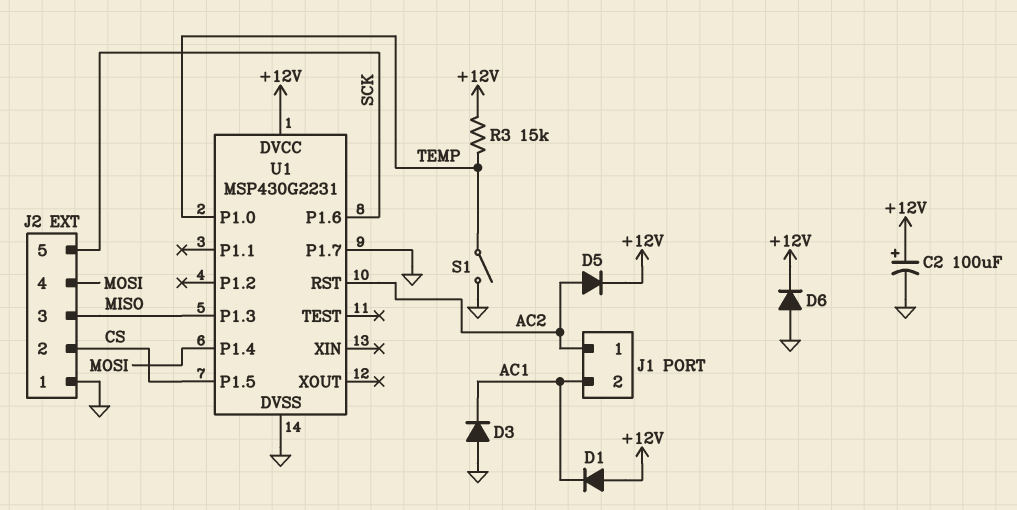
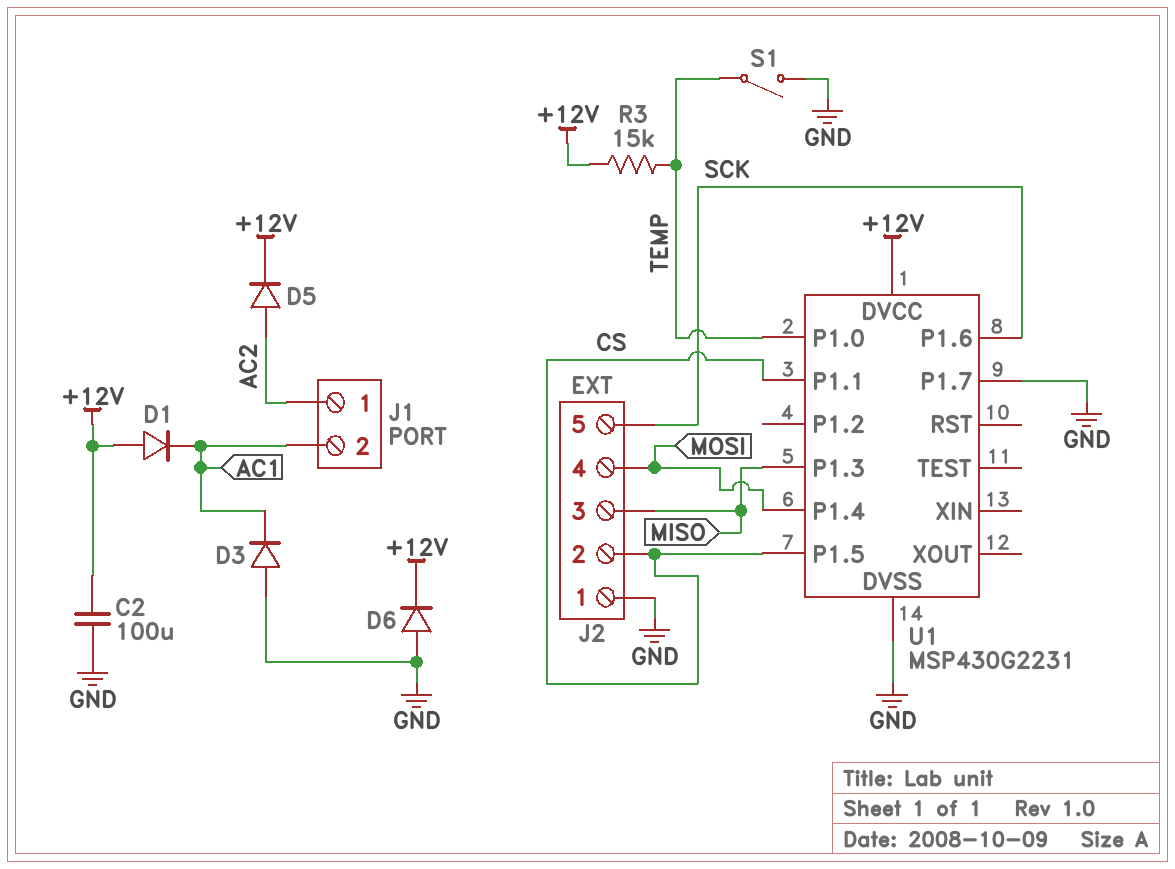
C2: 100uF (plus +12V, minus GND) -> 100uF (+12V, GND)
U1 pin P1.1: none -> CS
U1 pin RST: AC2 -> none

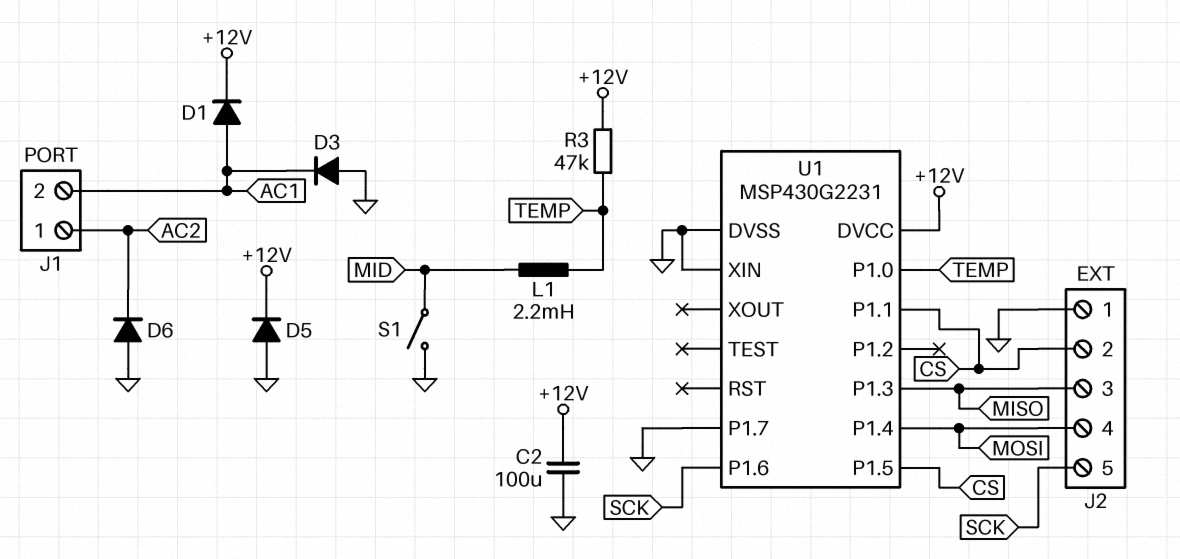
D1: diode (A +12V, K AC1) -> diode (A AC1, K +12V)
D5: diode (A AC2, K +12V) -> diode (A GND, K +12V)
D6: diode (A GND, K +12V) -> diode (A GND, K AC2)
L1: none -> 2.2mH (MID, TEMP)
R3: 15k (+12V, TEMP) -> 47k (+12V, TEMP)
S1: switch (GND, TEMP) -> switch (GND, MID)
U1 pin XIN: none -> GND

